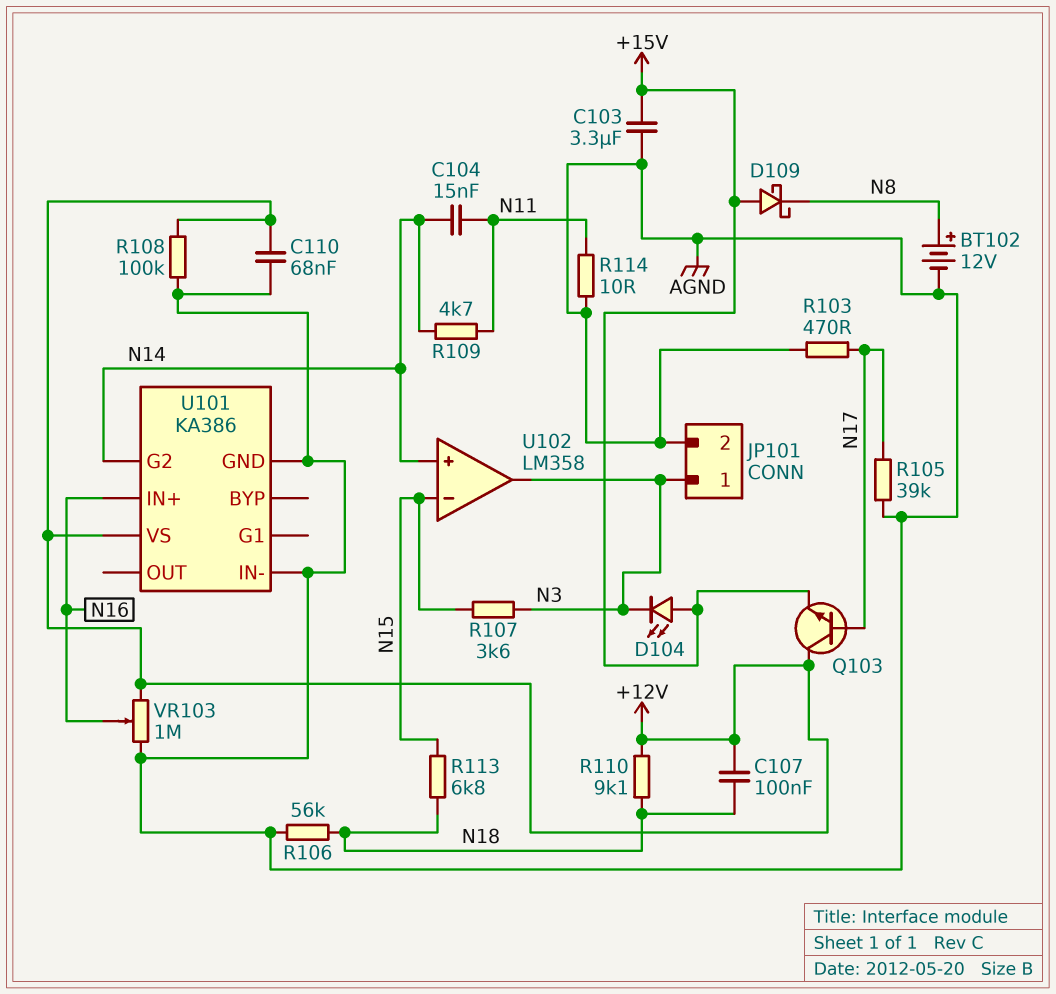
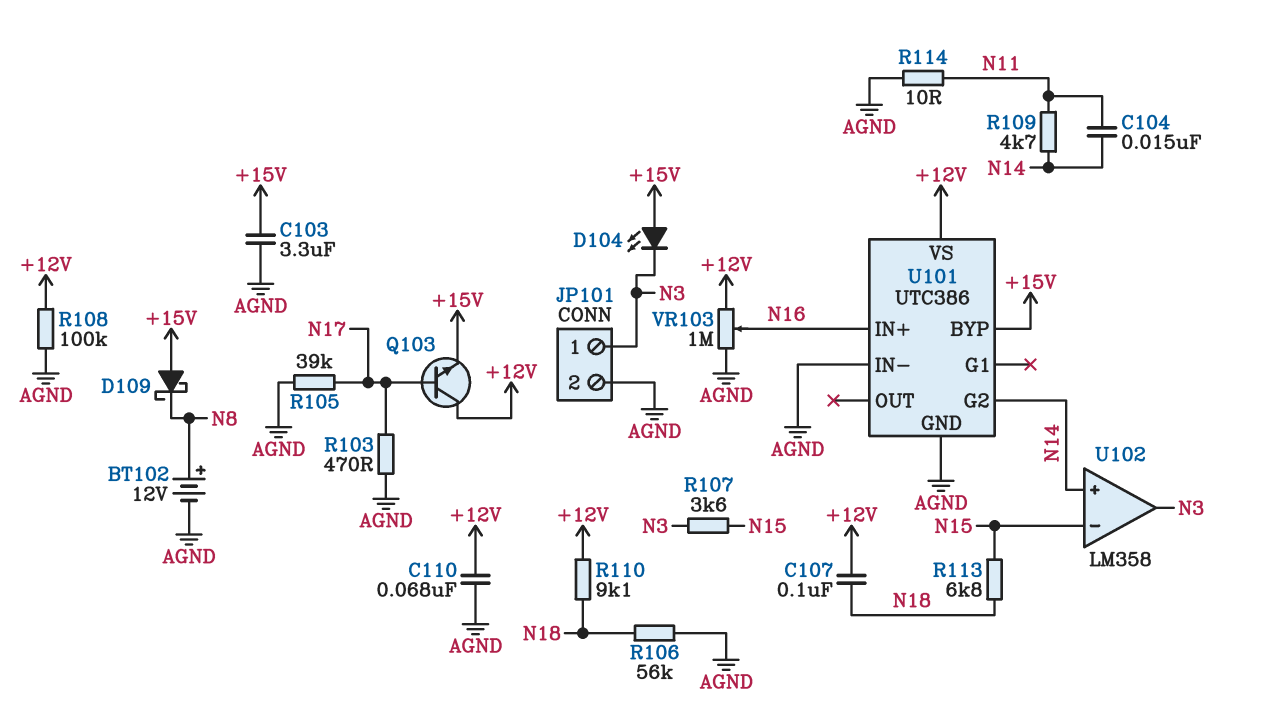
U101: KA386 -> UTC386
U101 pin BYP: none -> +15V

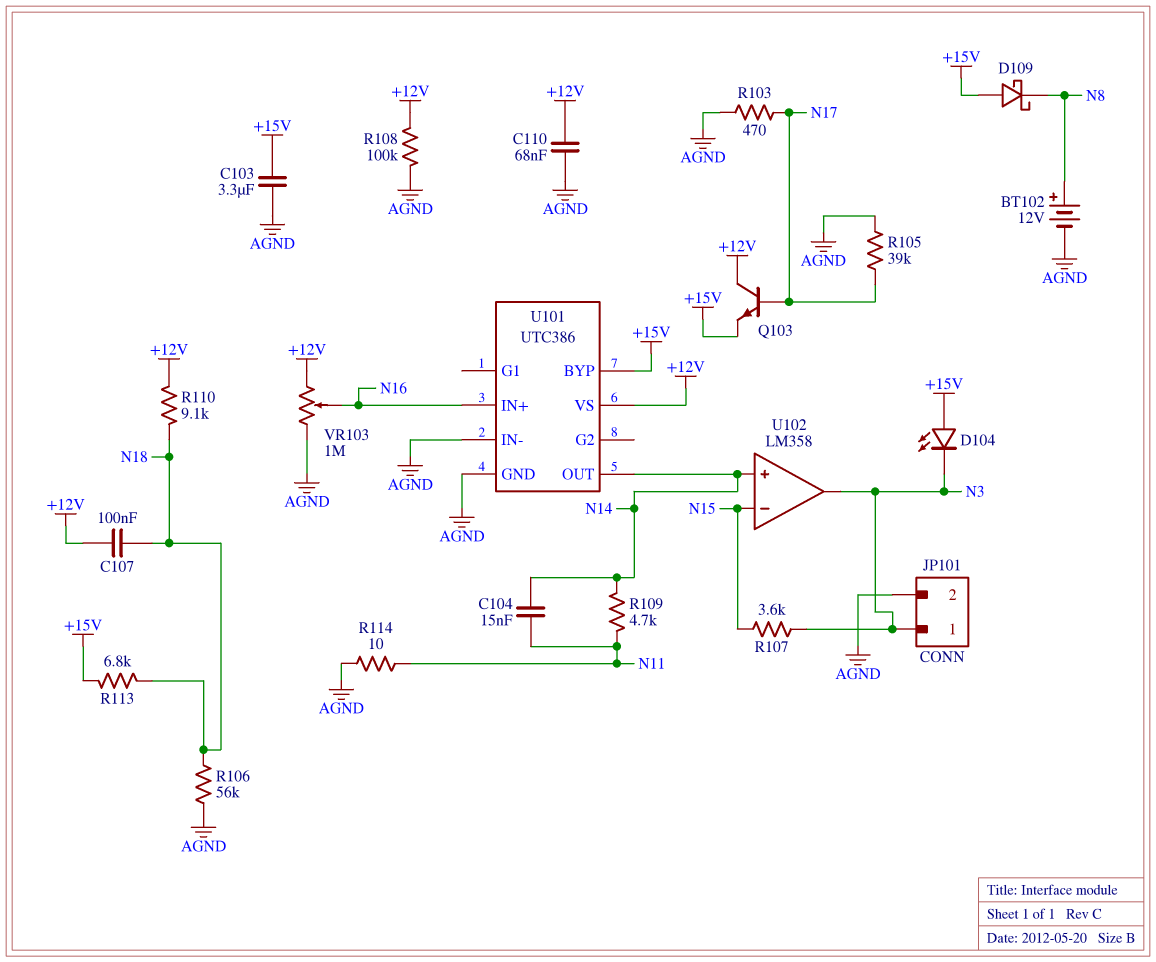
R113: 6.8k (N15, N18) -> 6.8k (+15V, N18)
U101 pin G2: N14 -> none
U101 pin OUT: none -> N14

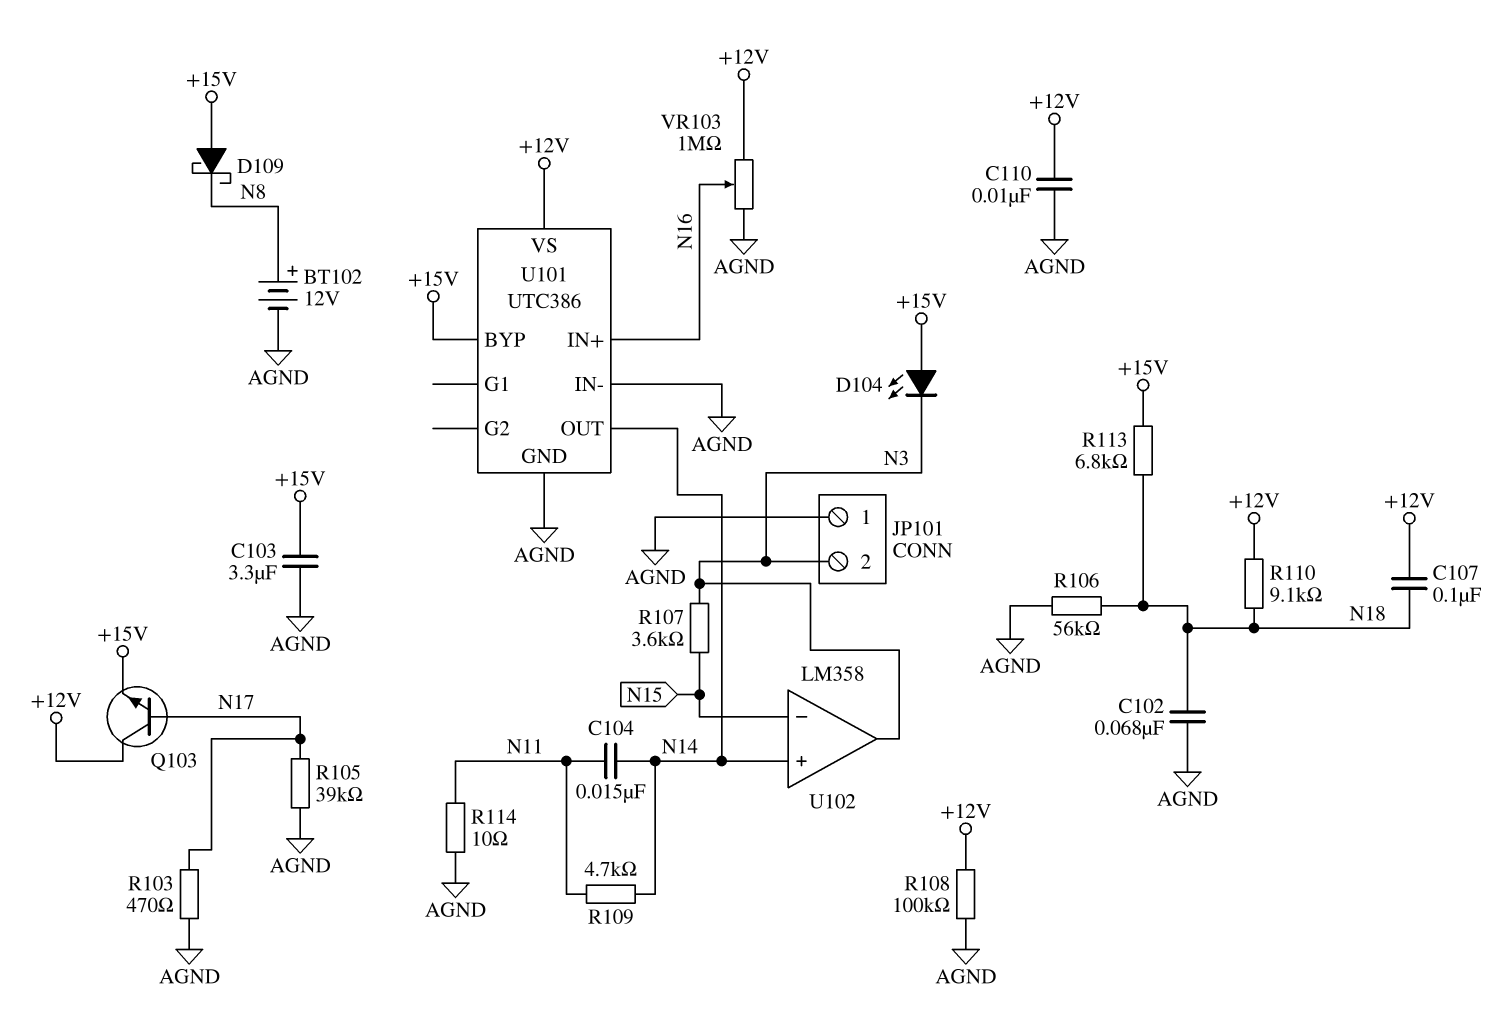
C102: none -> 68nF (AGND, N18)
C110: 68nF (+12V, AGND) -> 10nF (+12V, AGND)
JP101 pin 1: N3 -> AGND
JP101 pin 2: AGND -> N3

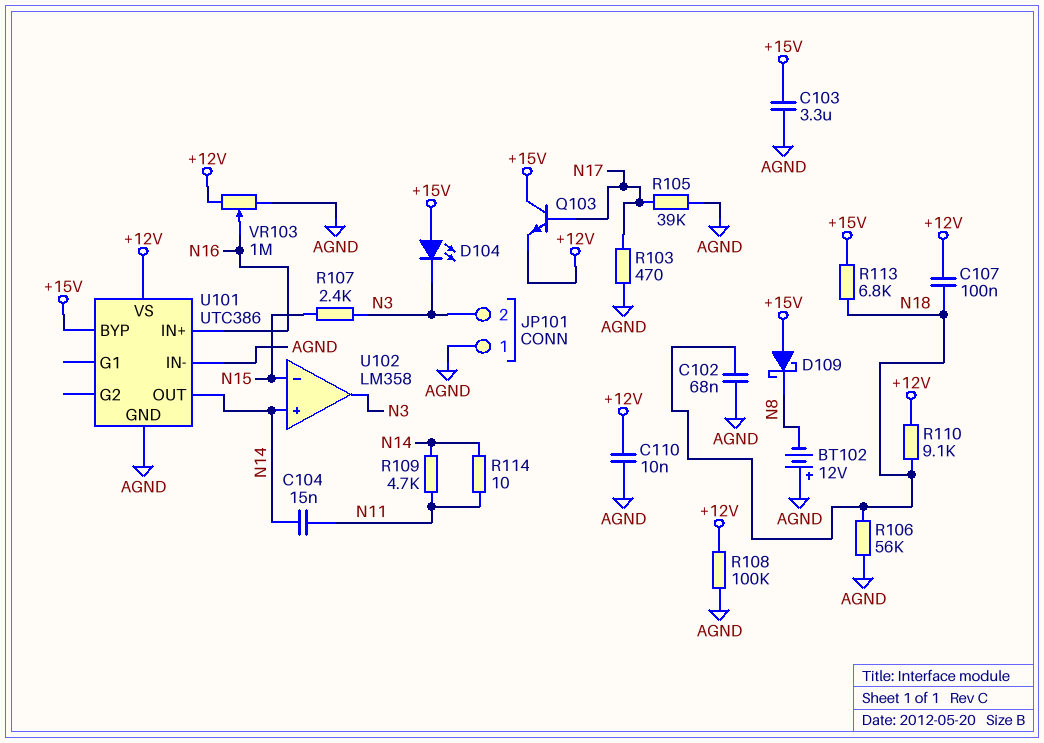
BT102: 12V (plus N8, minus AGND) -> 12V (plus AGND, minus N8)
Q103: NPN (B N17, C +12V, E +15V) -> NPN (B N17, C +15V, E +12V)
R107: 3.6k (N3, N15) -> 2.4k (N3, N15)
R114: 10 (AGND, N11) -> 10 (N11, N14)

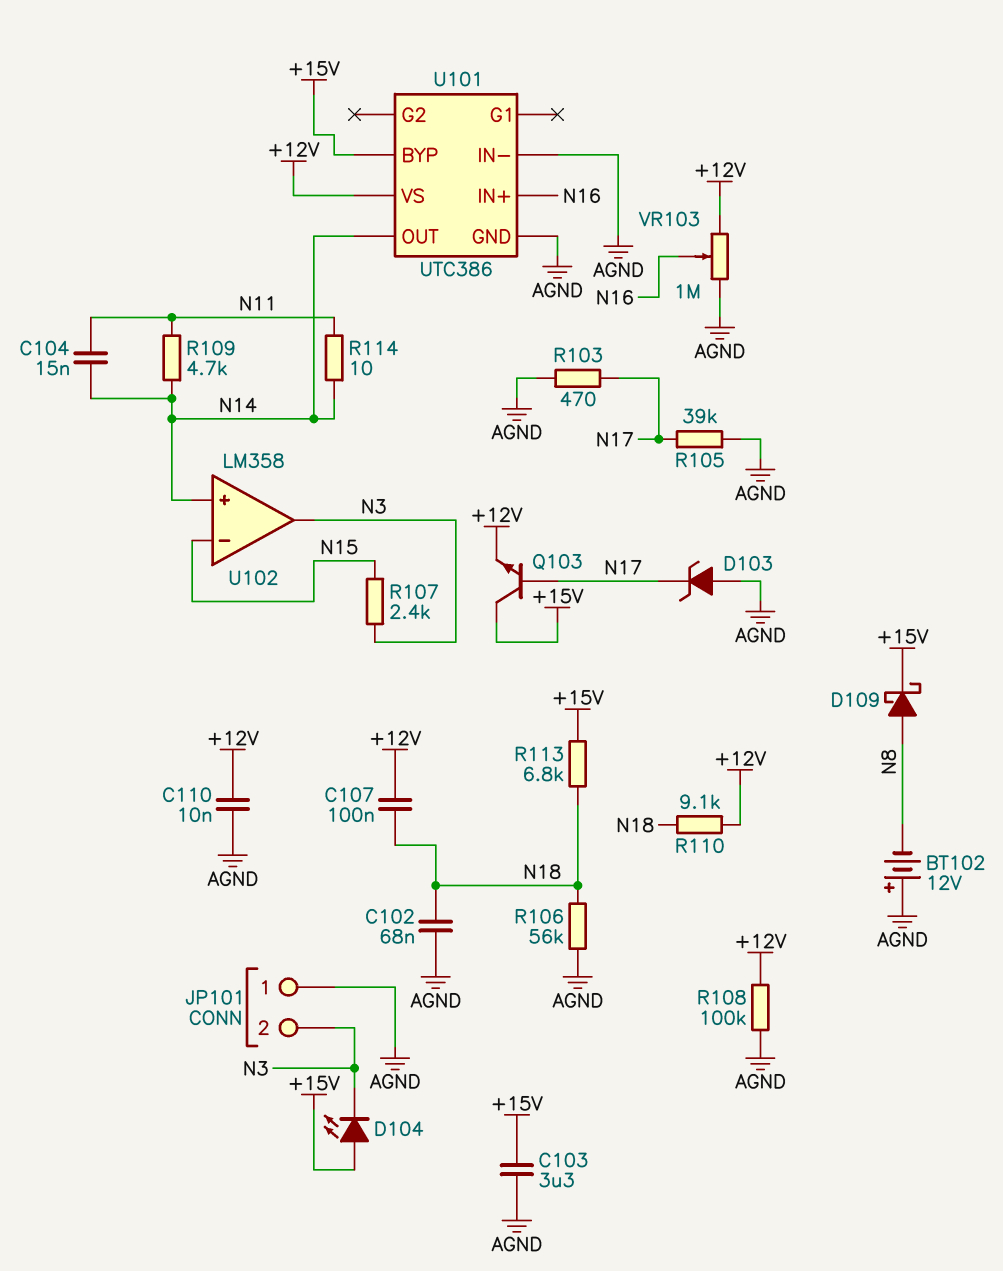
D103: none -> zener (A AGND, K N17)
D109: schottky (A +15V, K N8) -> schottky (A N8, K +15V)

